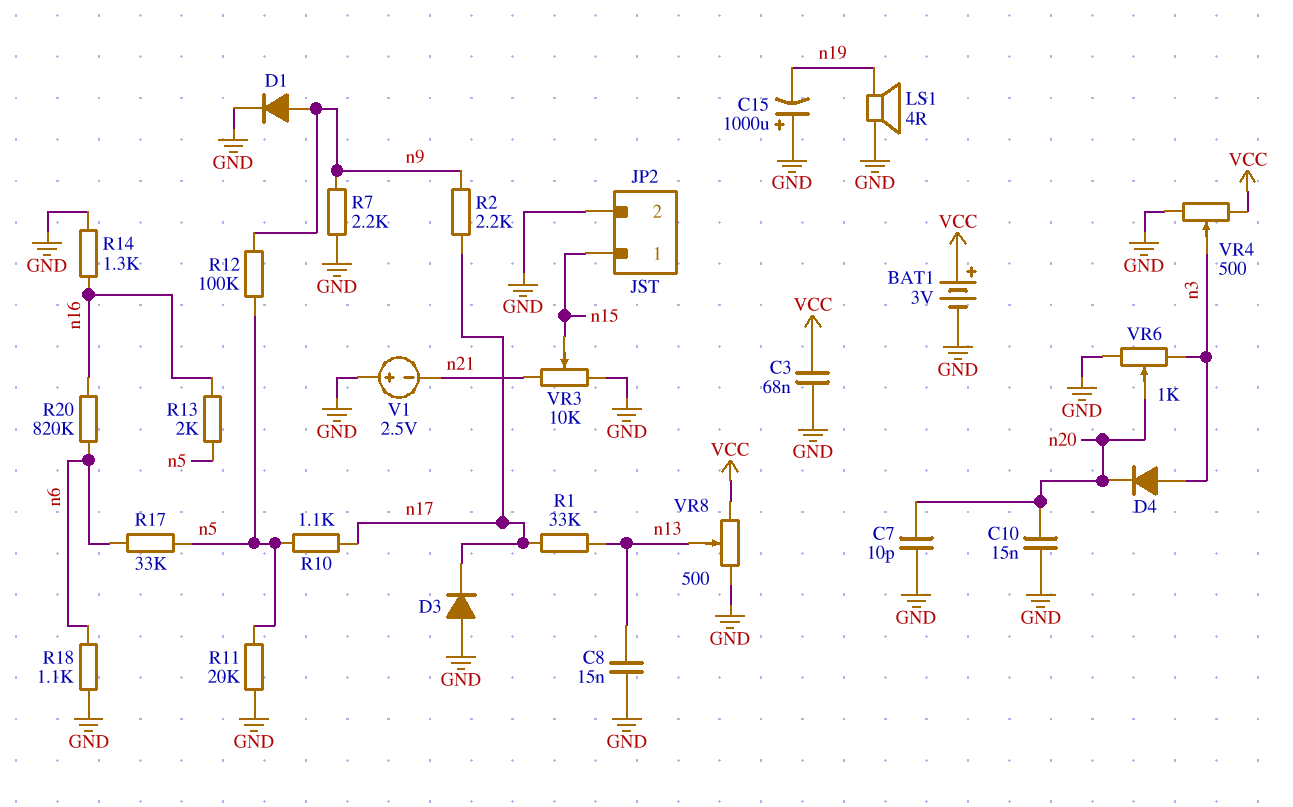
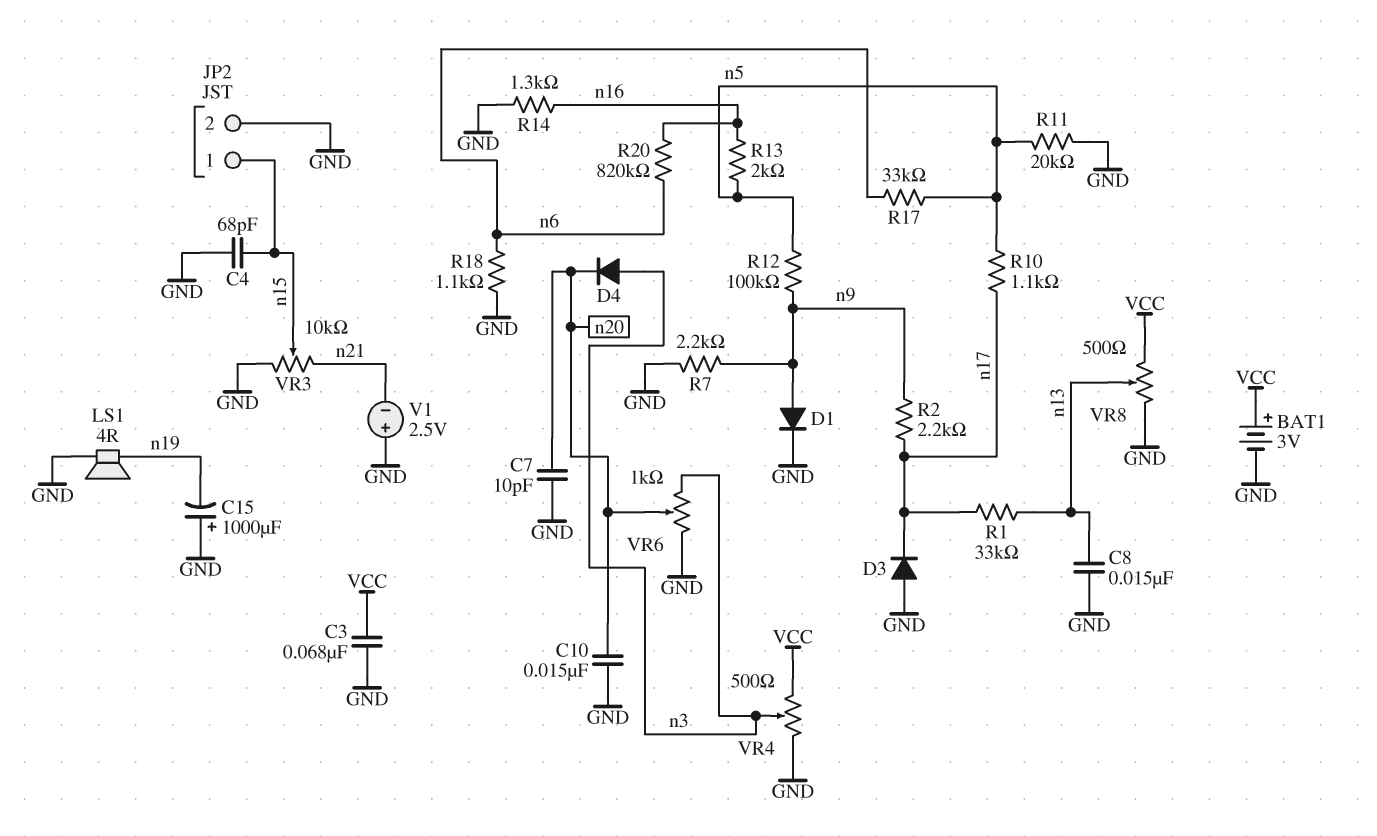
C4: none -> 68pF (GND, n15)

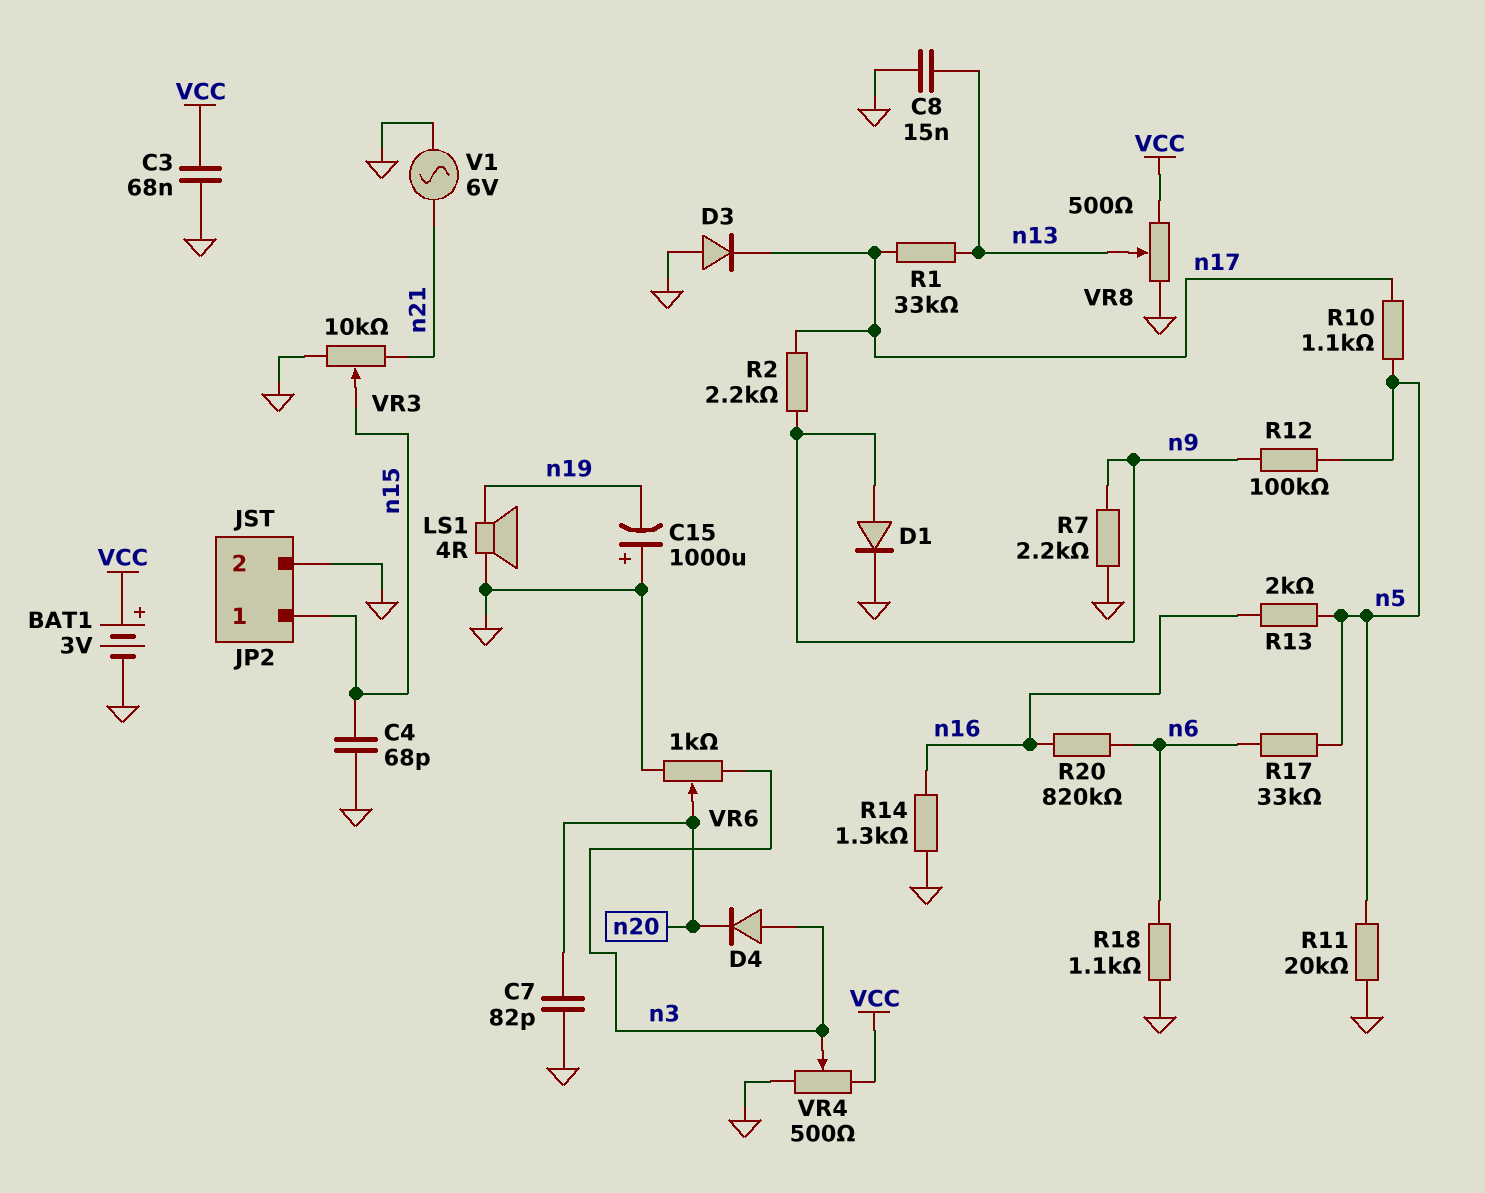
C7: 10pF (GND, n20) -> 82pF (GND, n20)
C10: 15nF (GND, n20) -> none
V1: 2.5V (plus GND, minus n21) -> AC 6V (GND, n21)

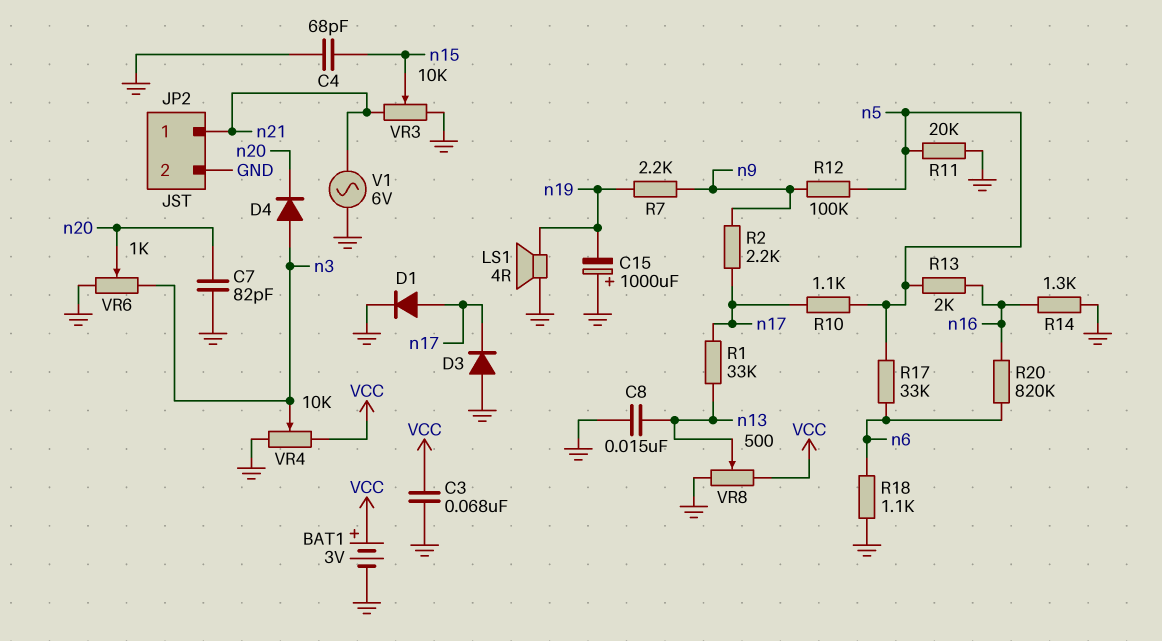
D1: diode (A n9, K GND) -> diode (A n17, K GND)
JP2 pin 1: n15 -> n21
R7: 2.2k (GND, n9) -> 2.2k (n9, n19)
VR4: 500 (GND, VCC, wiper n3) -> 10k (GND, VCC, wiper n3)

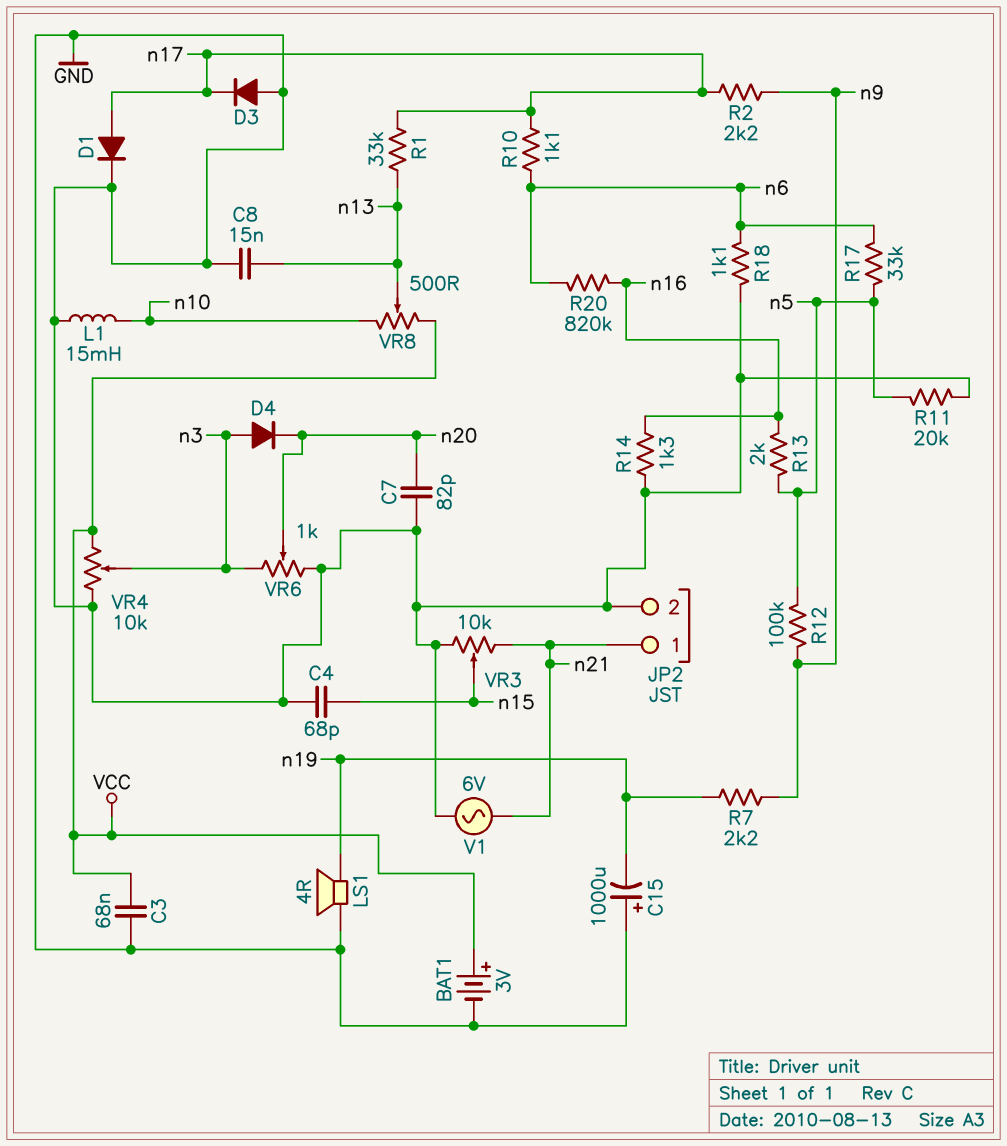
L1: none -> 15mH (GND, n10)
R10: 1.1k (n5, n17) -> 1.1k (n6, n17)
VR8: 500 (GND, VCC, wiper n13) -> 500 (VCC, n10, wiper n13)

